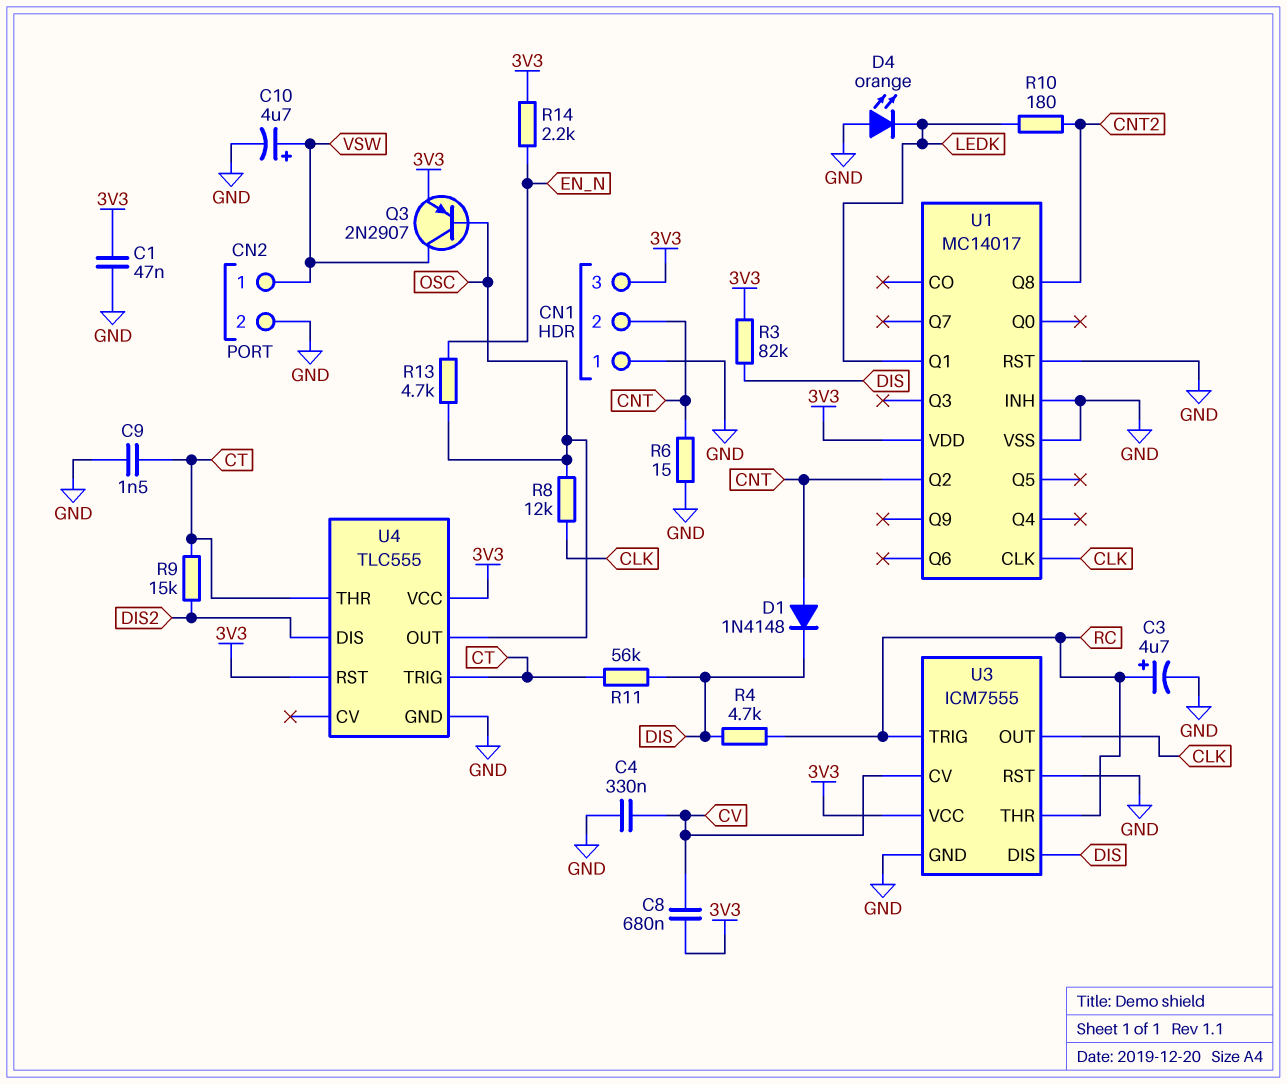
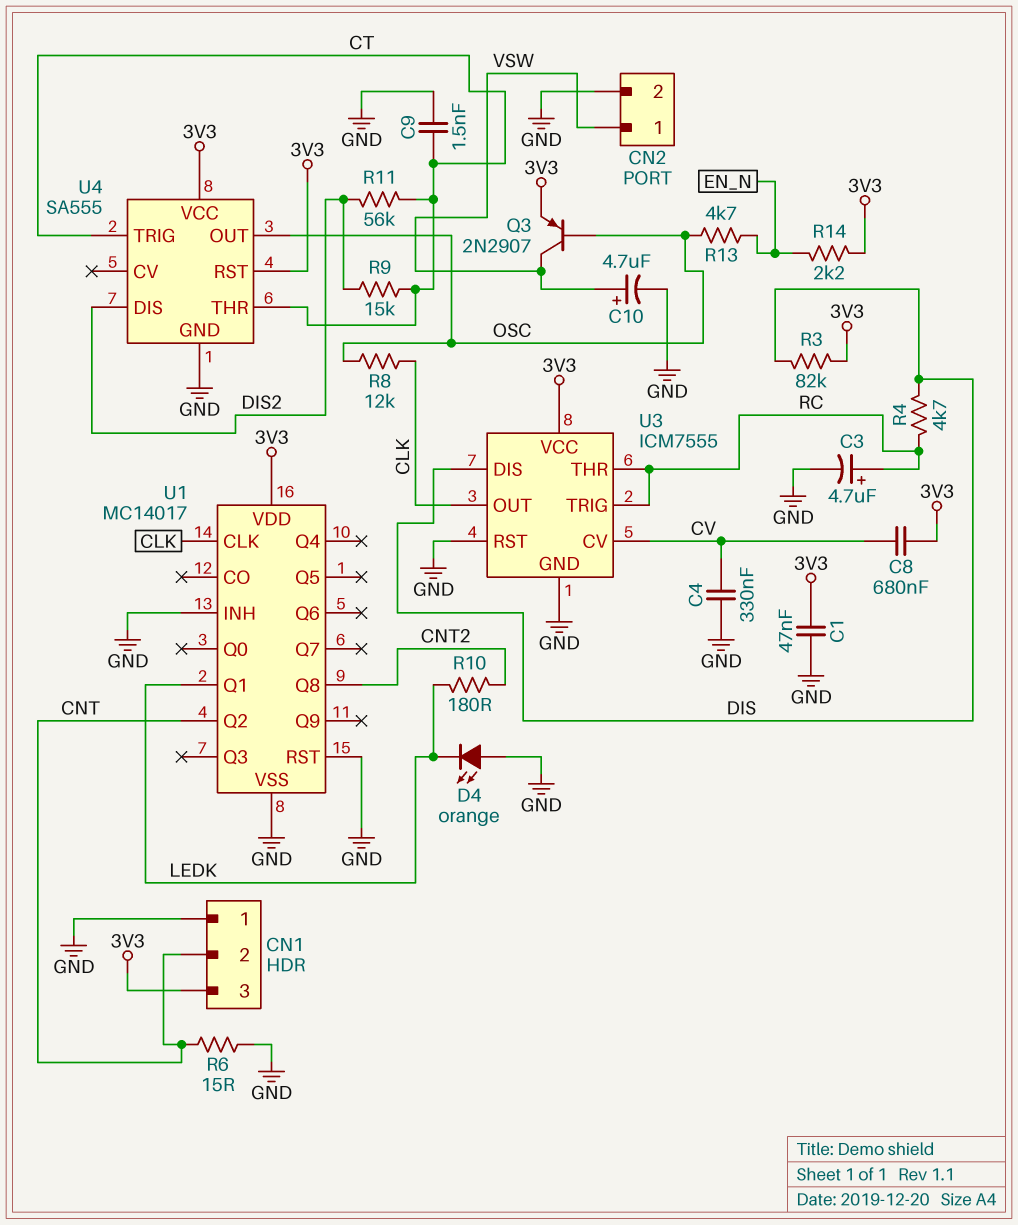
D1: diode 1N4148 (A CNT, K DIS) -> none
R11: 56k (CT, DIS) -> 56k (CT, DIS2)
U4: TLC555 -> SA555

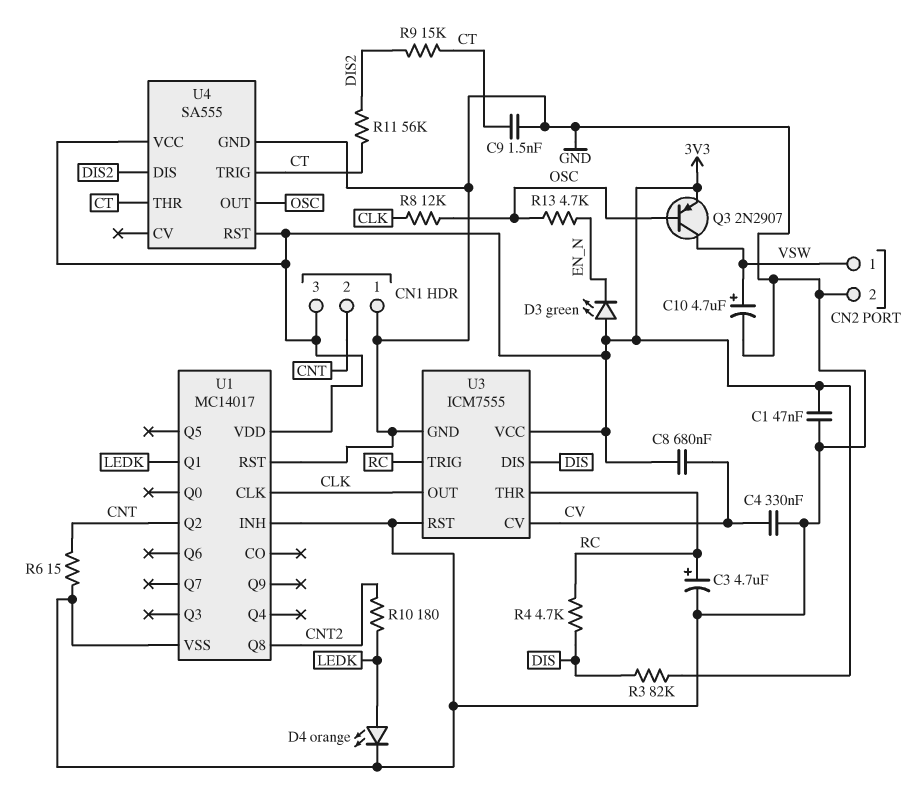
D3: none -> LED green (A 3V3, K EN_N)
D4: LED orange (A GND, K LEDK) -> LED orange (A LEDK, K GND)
R14: 2.2k (3V3, EN_N) -> none

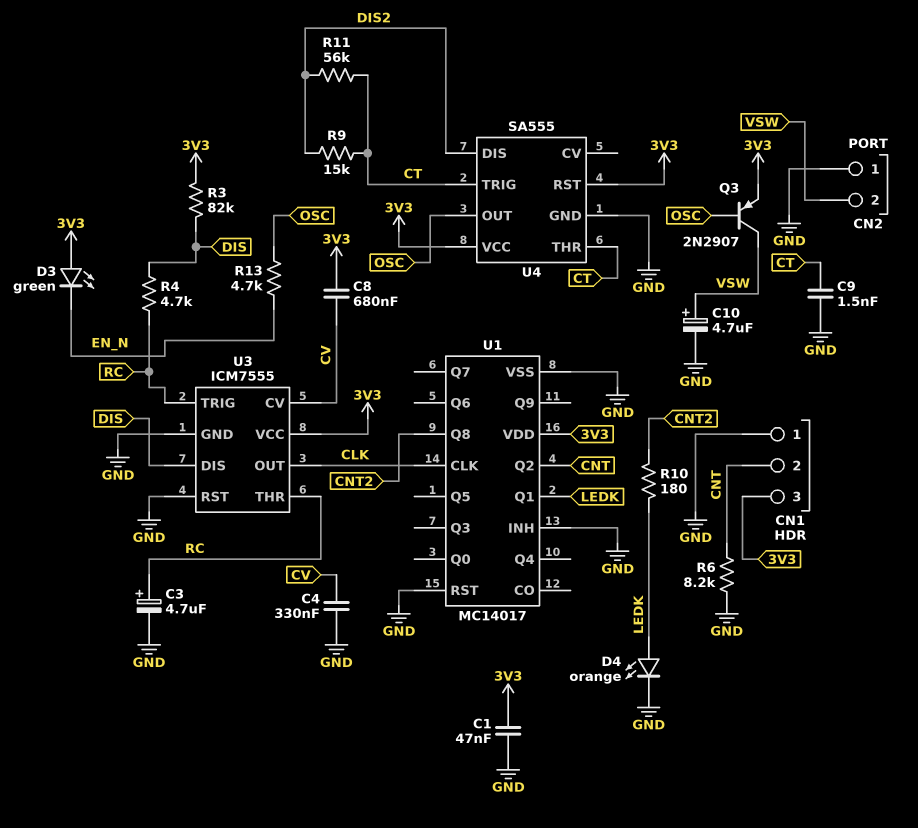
CN2 pin 1: VSW -> GND
CN2 pin 2: GND -> VSW
R6: 15 (CNT, GND) -> 8.2k (CNT, GND)
R8: 12k (CLK, OSC) -> none

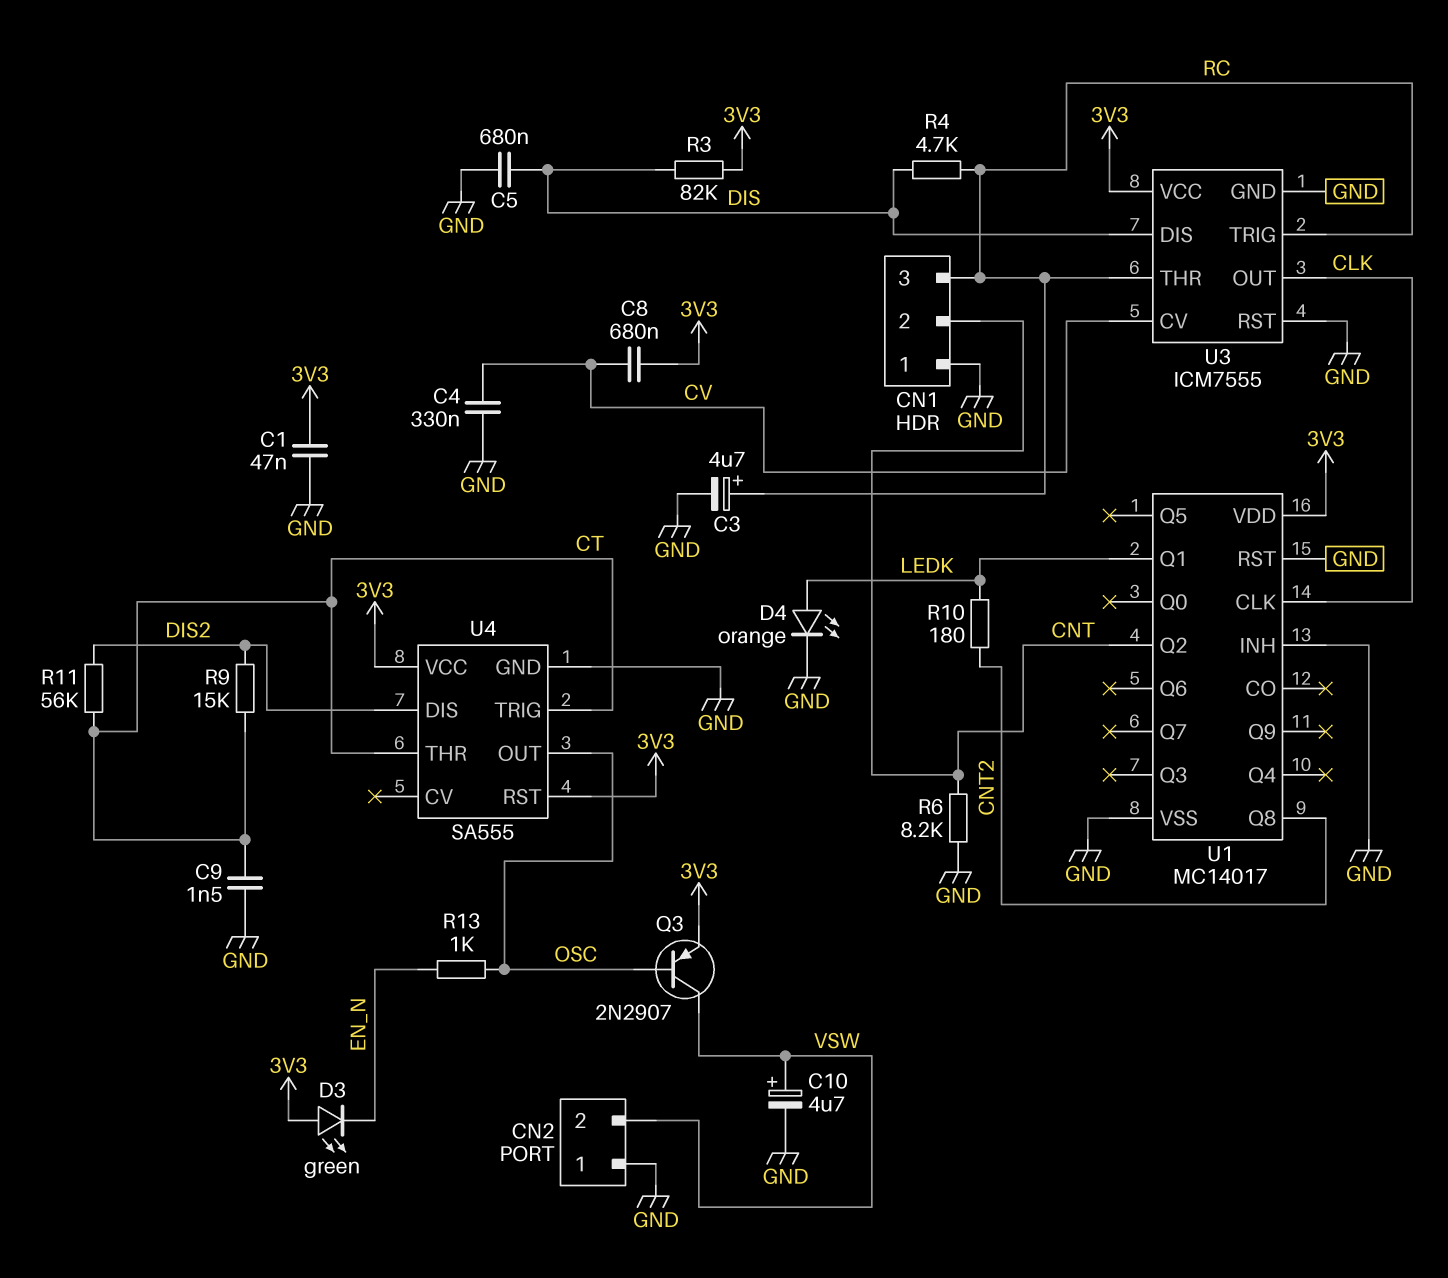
C5: none -> 680nF (DIS, GND)
CN1 pin 3: 3V3 -> RC
R13: 4.7k (EN_N, OSC) -> 1k (EN_N, OSC)

